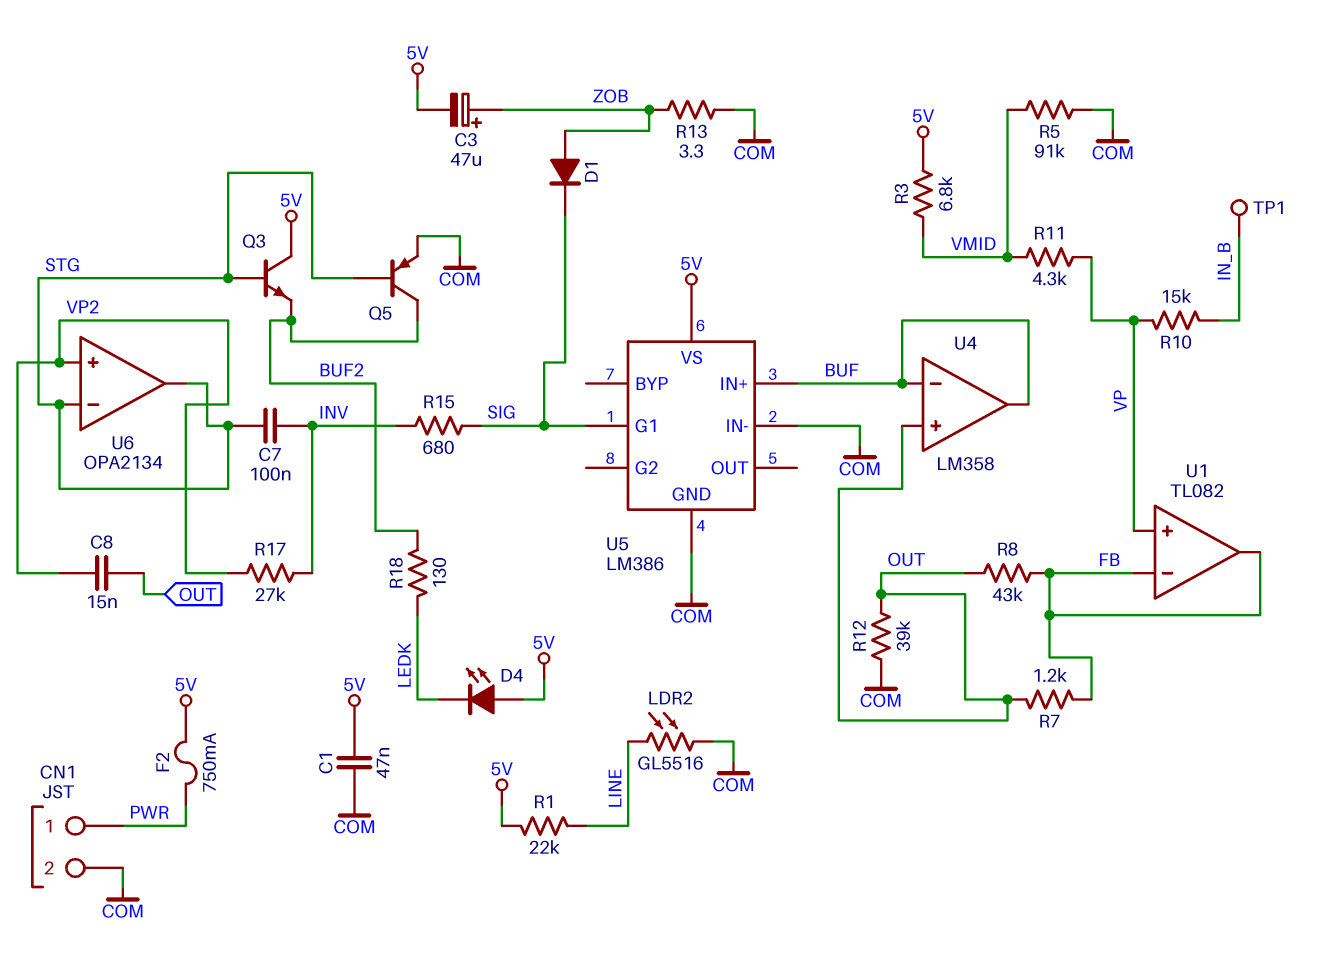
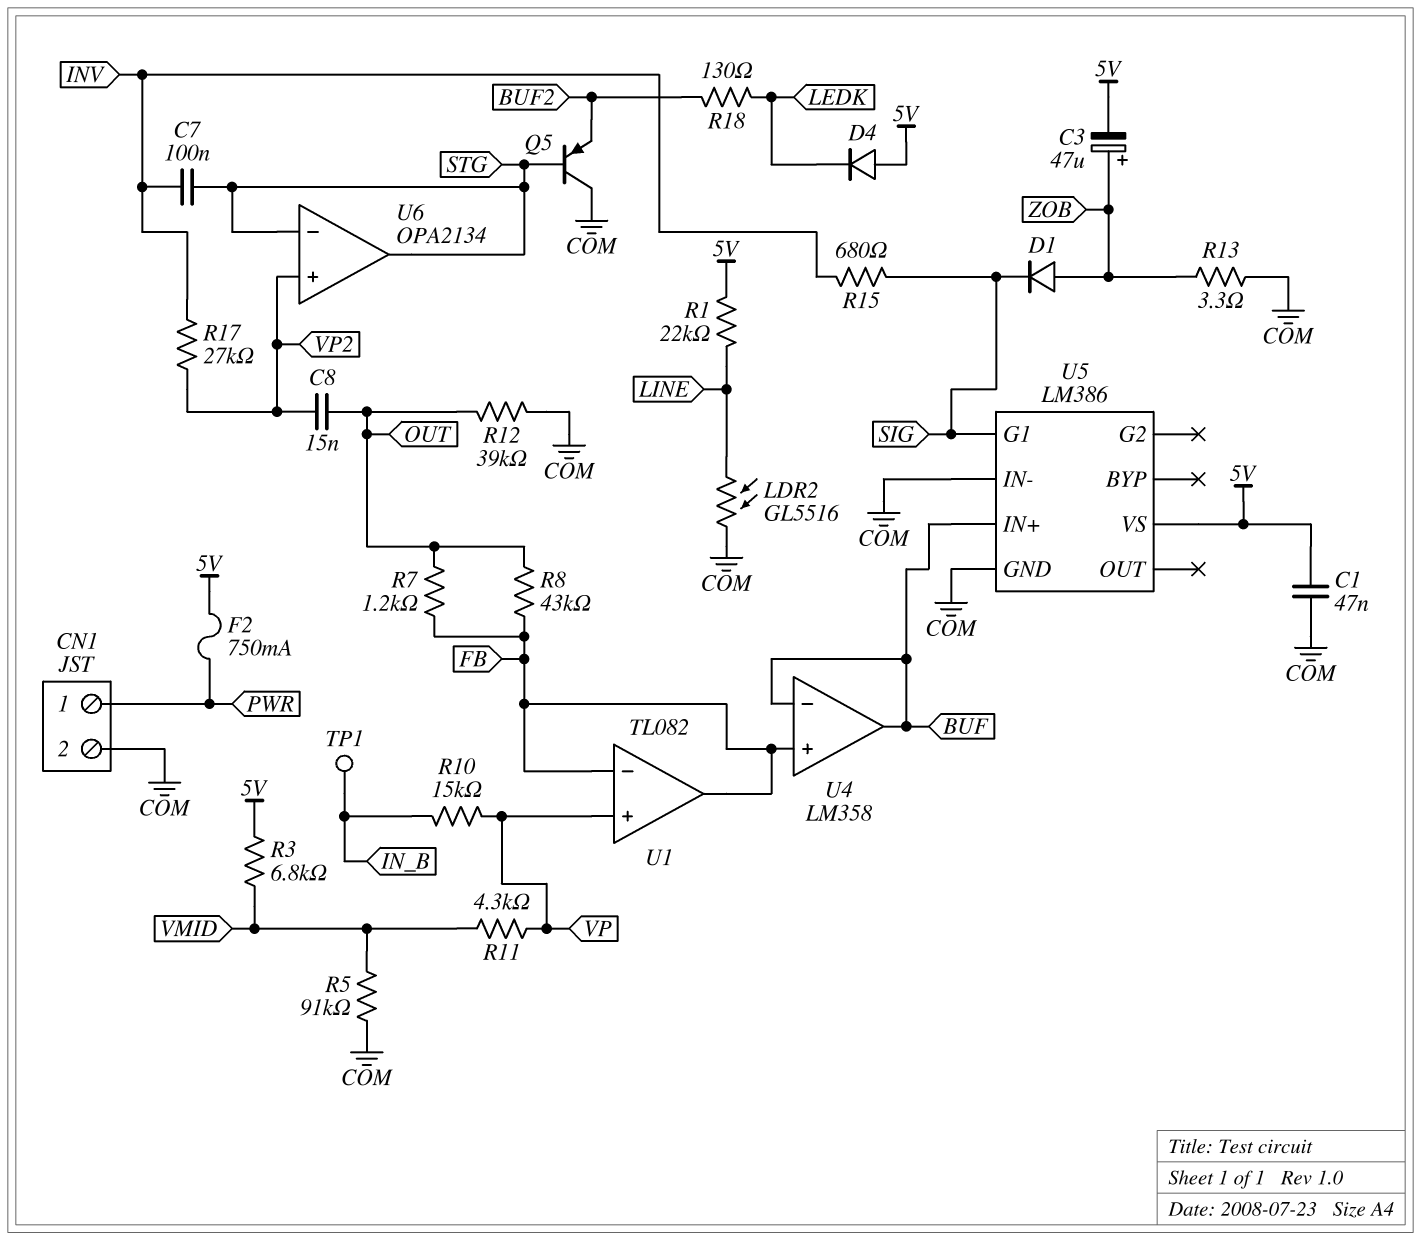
D4: LED (A 5V, K LEDK) -> diode (A 5V, K LEDK)
Q3: NPN (B STG, C 5V, E BUF2) -> none
Q5: PNP (B STG, C BUF2, E COM) -> PNP (B STG, C COM, E BUF2)
U4 pin in+: OUT -> FB

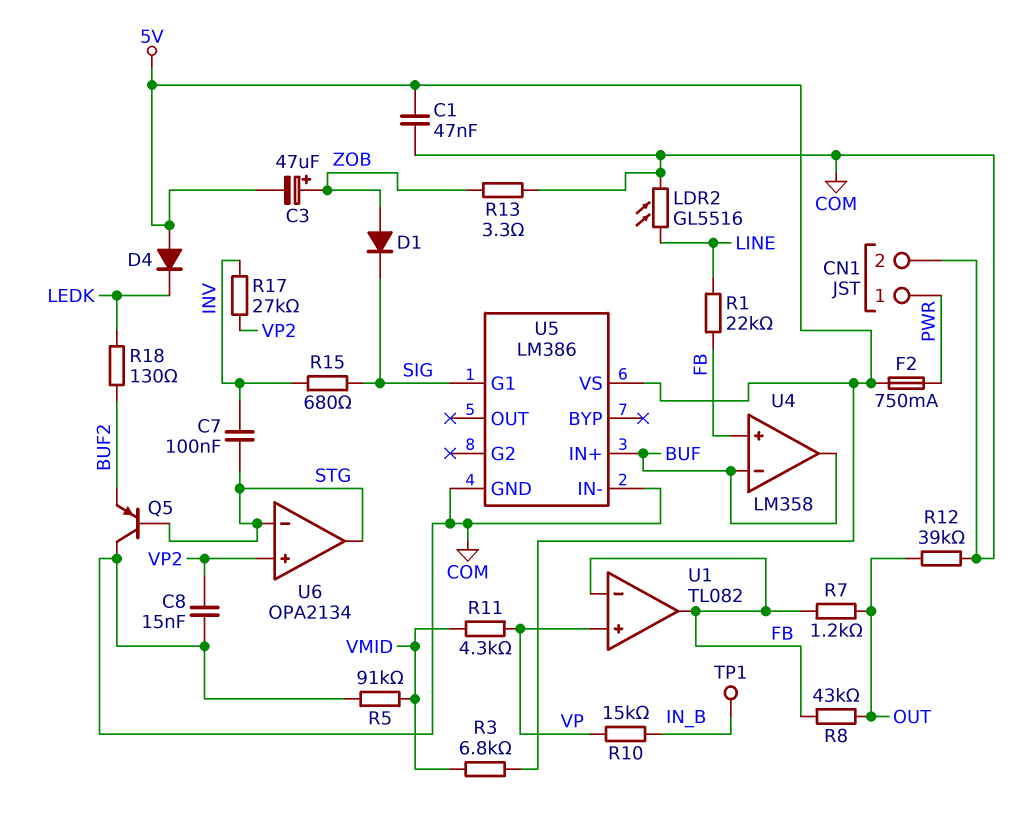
C8: 15nF (OUT, VP2) -> 15nF (COM, VP2)
R1: 22k (5V, LINE) -> 22k (FB, LINE)

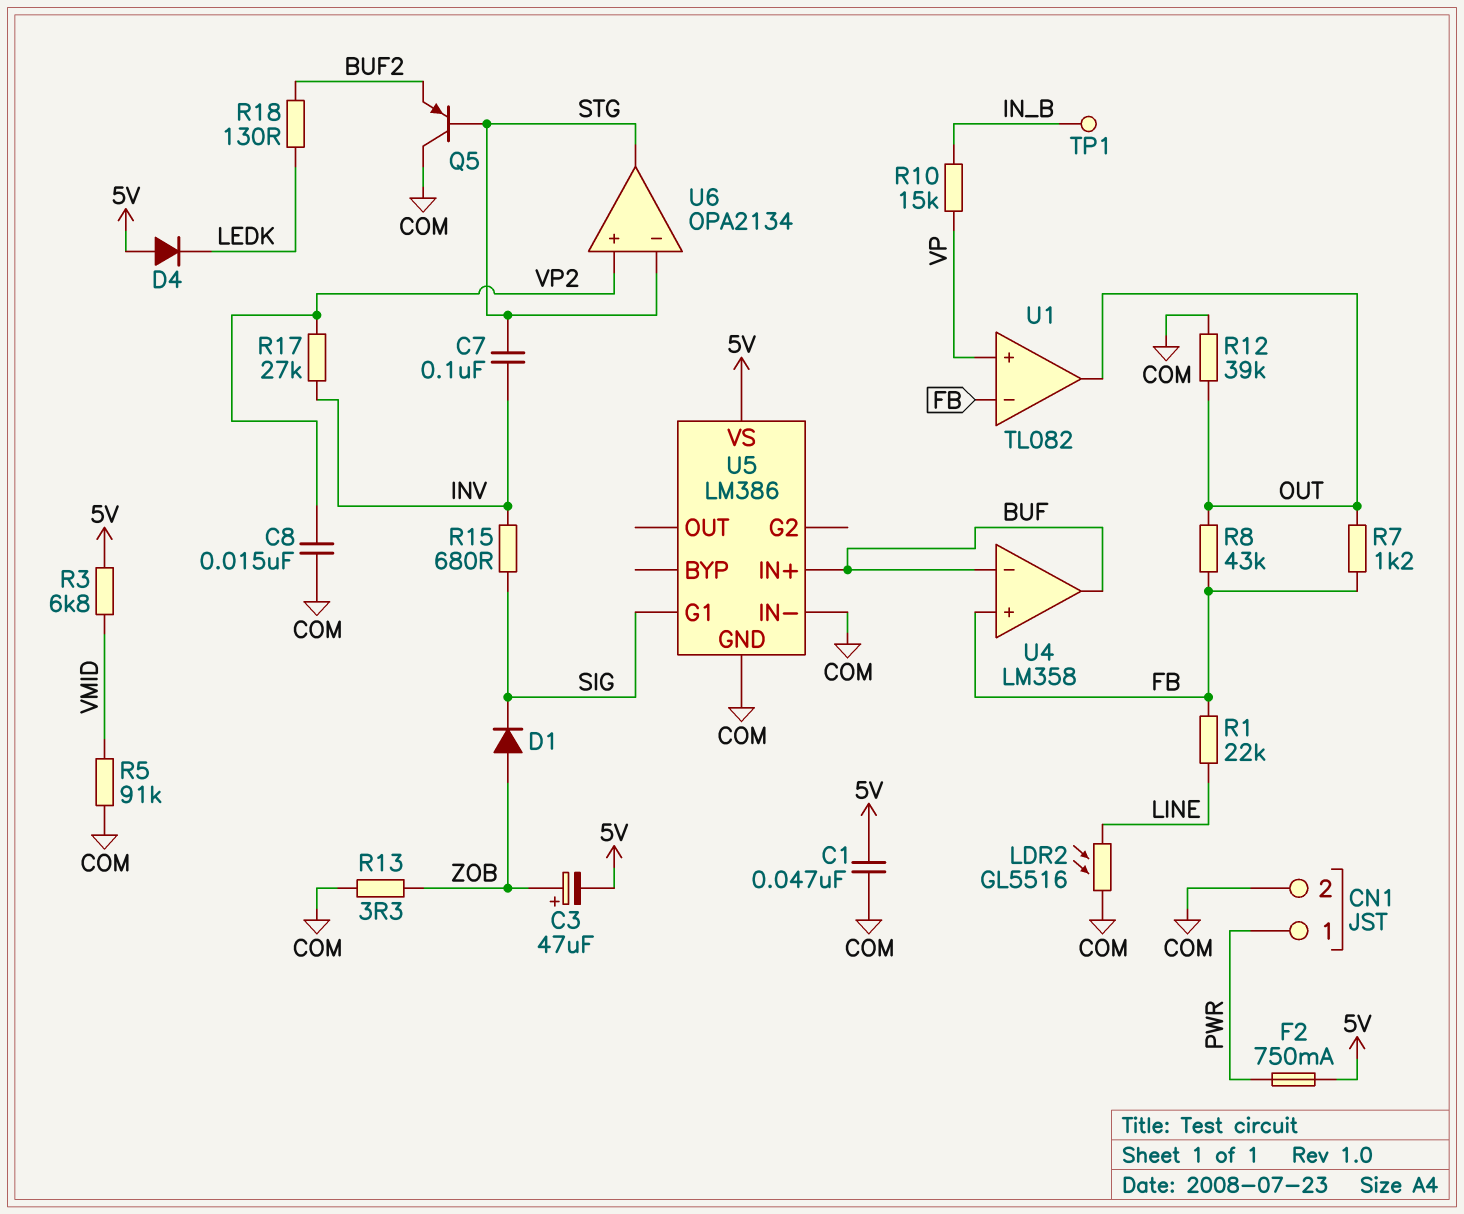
R11: 4.3k (VMID, VP) -> none
U1 pin out: FB -> OUT

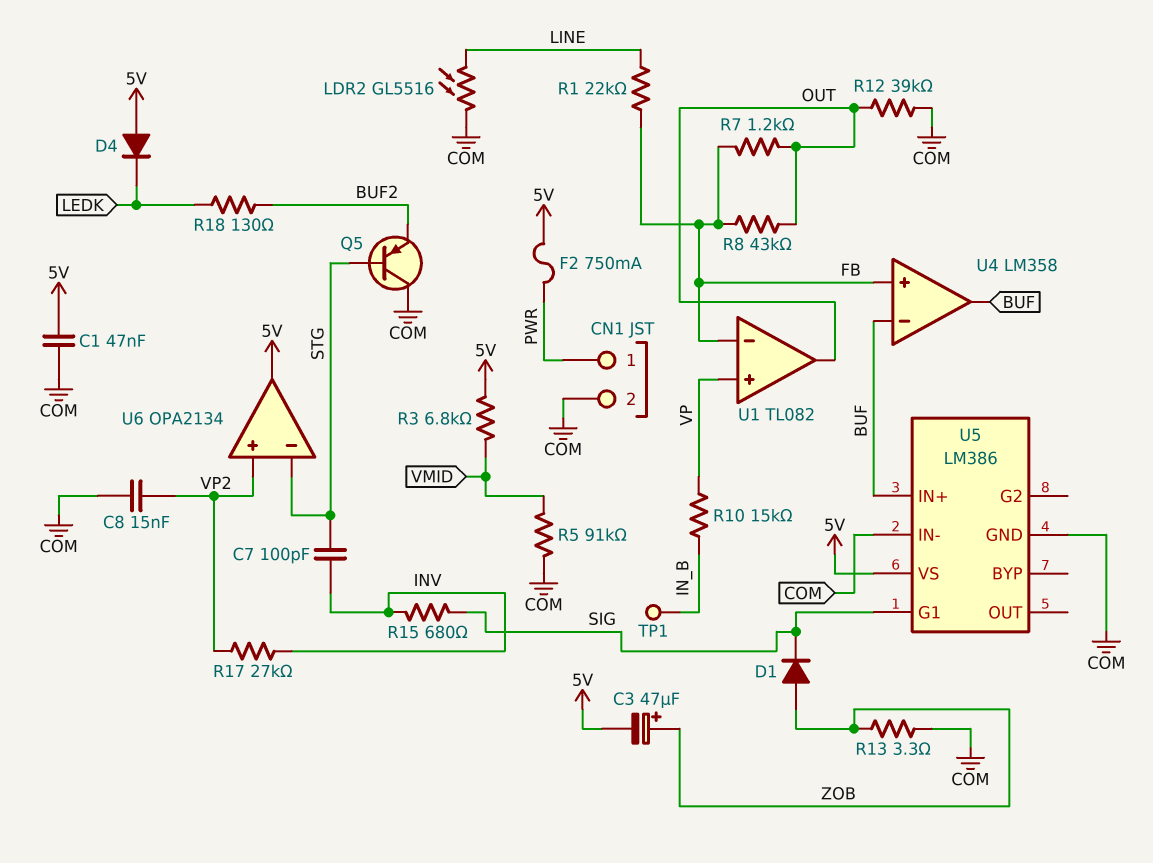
C7: 100nF (INV, STG) -> 100pF (INV, STG)
U6 pin out: STG -> 5V

